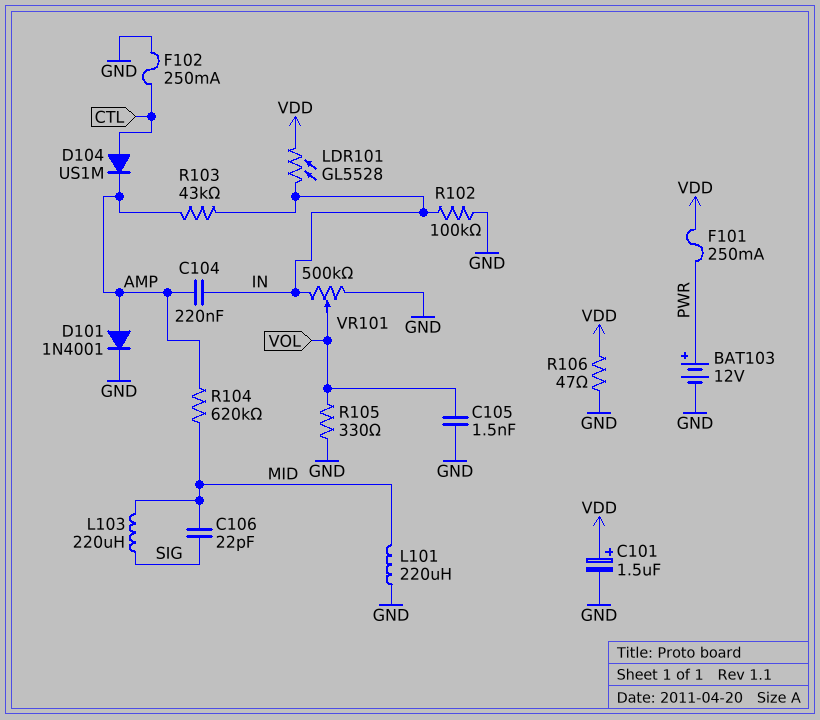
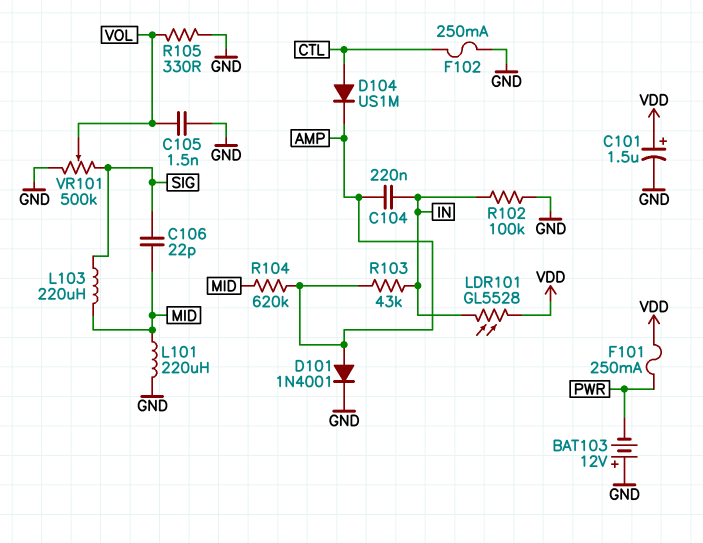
BAT103: 12V (plus PWR, minus GND) -> 12V (plus GND, minus PWR)
R106: 47 (GND, VDD) -> none
VR101: 500k (GND, IN, wiper VOL) -> 500k (GND, SIG, wiper VOL)

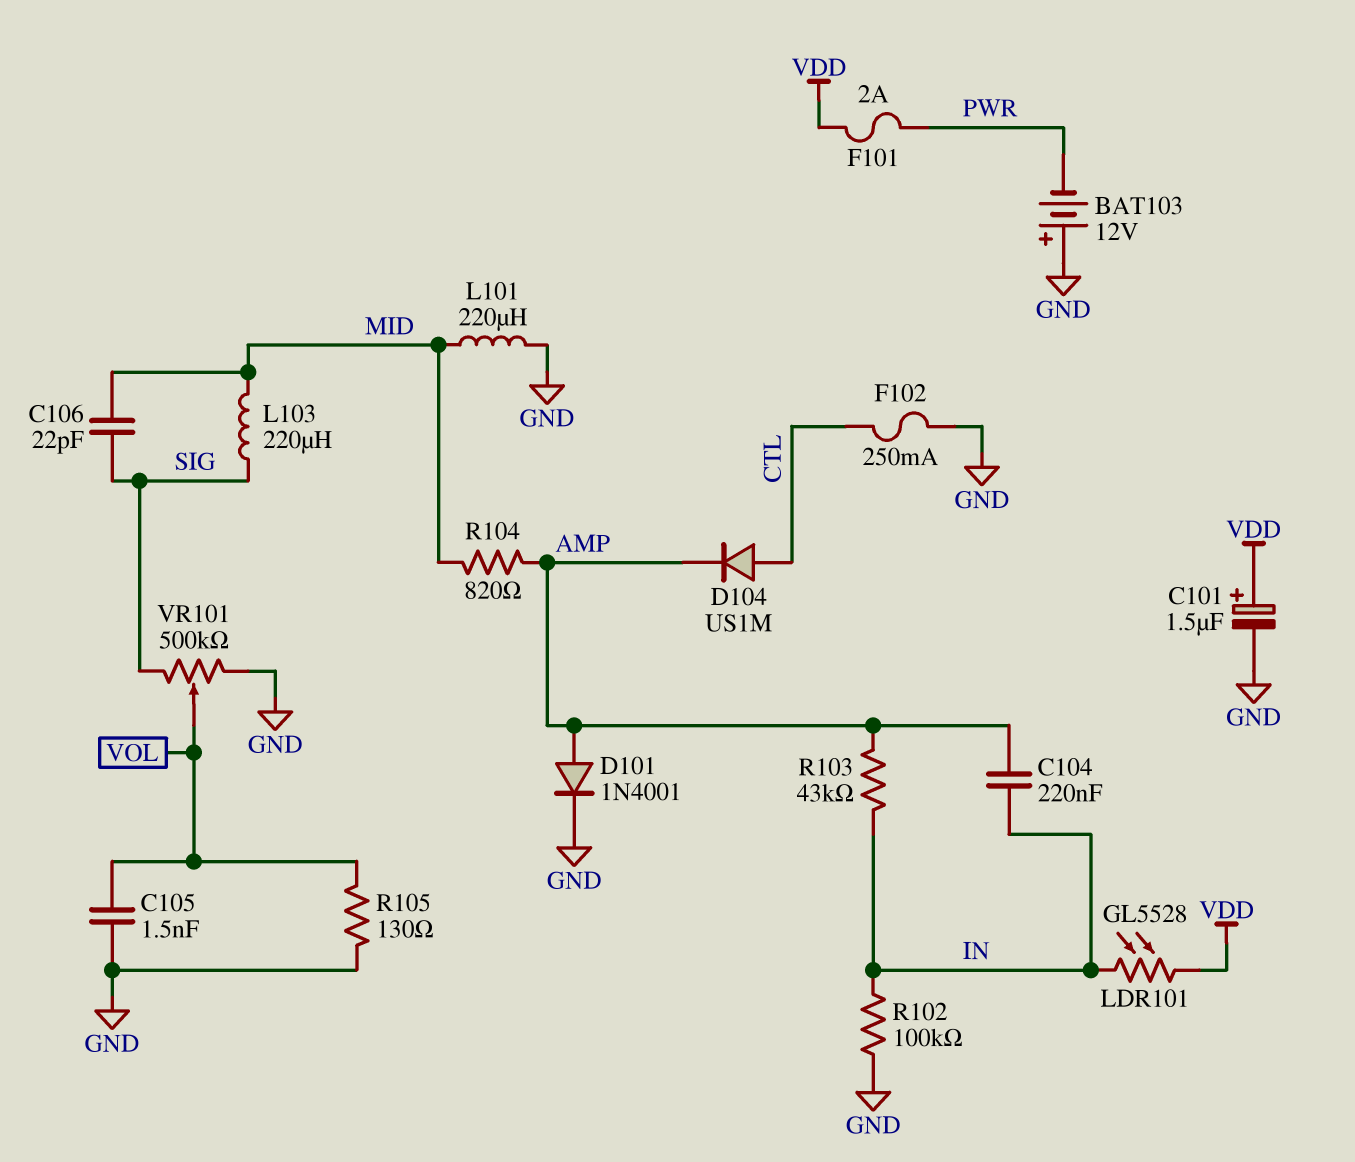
F101: 250mA (PWR, VDD) -> 2A (PWR, VDD)
R104: 620k (AMP, MID) -> 820 (AMP, MID)
R105: 330 (GND, VOL) -> 130 (GND, VOL)

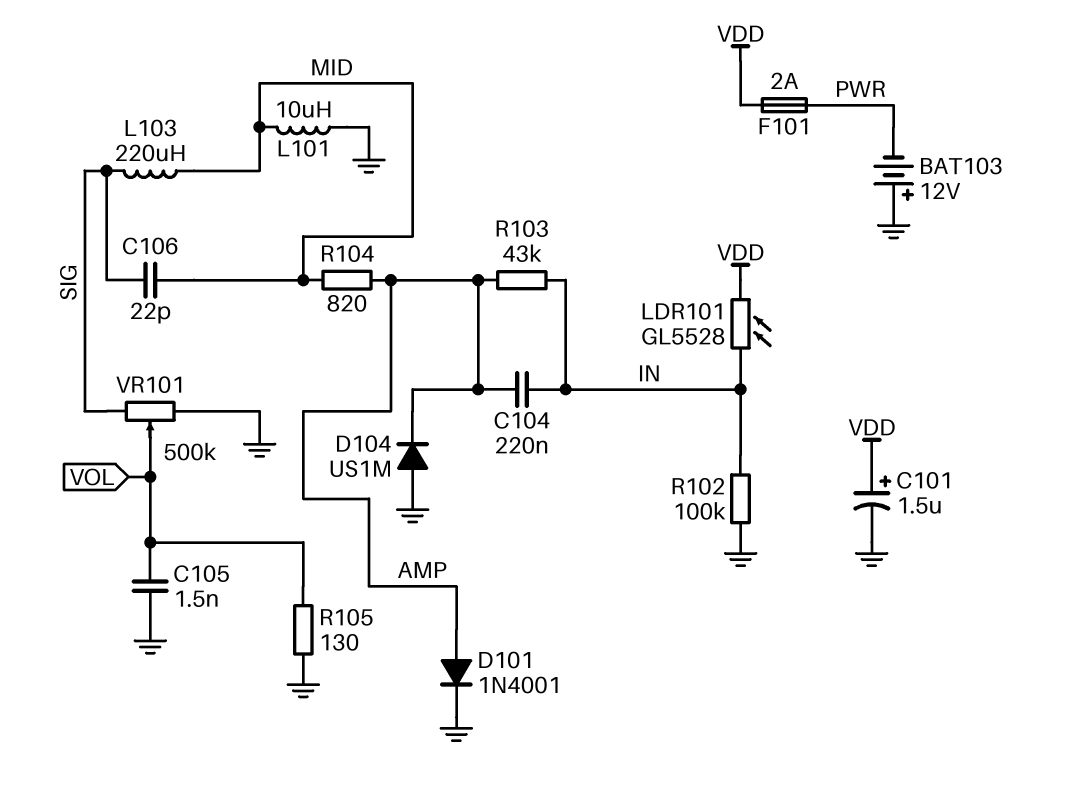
D104: diode US1M (A CTL, K AMP) -> diode US1M (A GND, K AMP)
F102: 250mA (CTL, GND) -> none
L101: 220uH (GND, MID) -> 10uH (GND, MID)

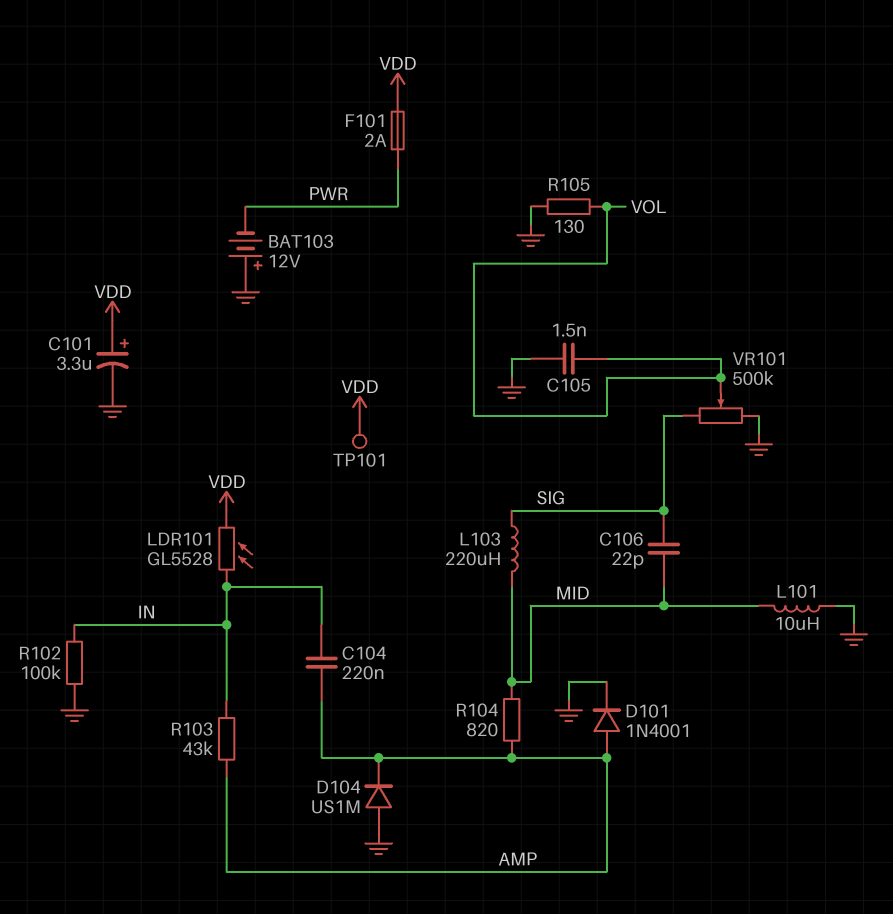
C101: 1.5uF (plus VDD, minus GND) -> 3.3uF (plus VDD, minus GND)
TP101: none -> test point (VDD)

